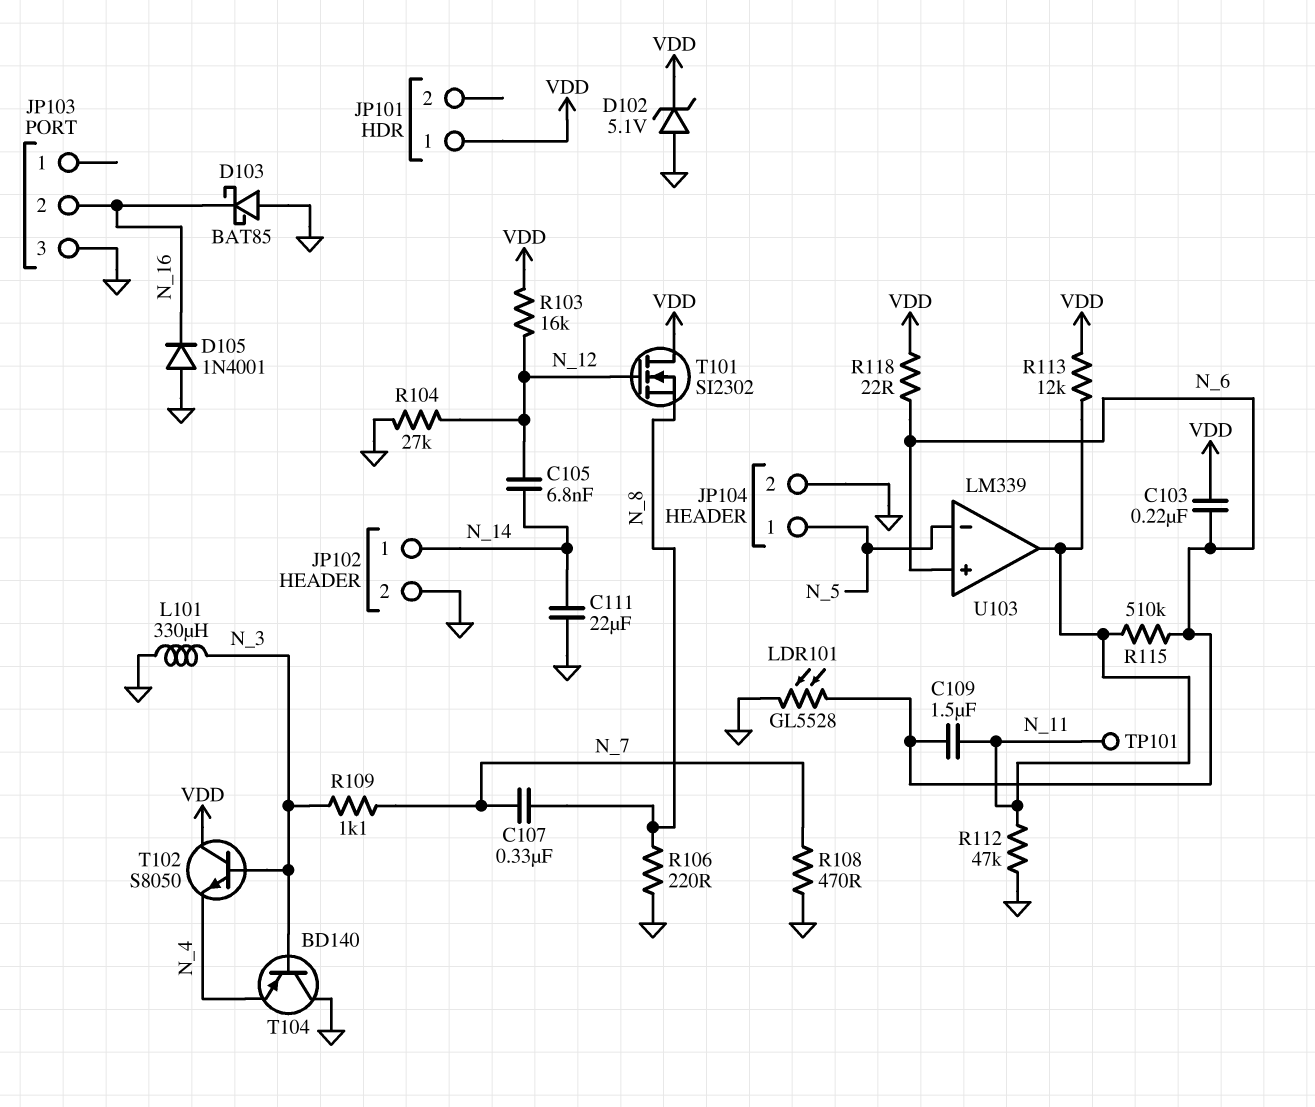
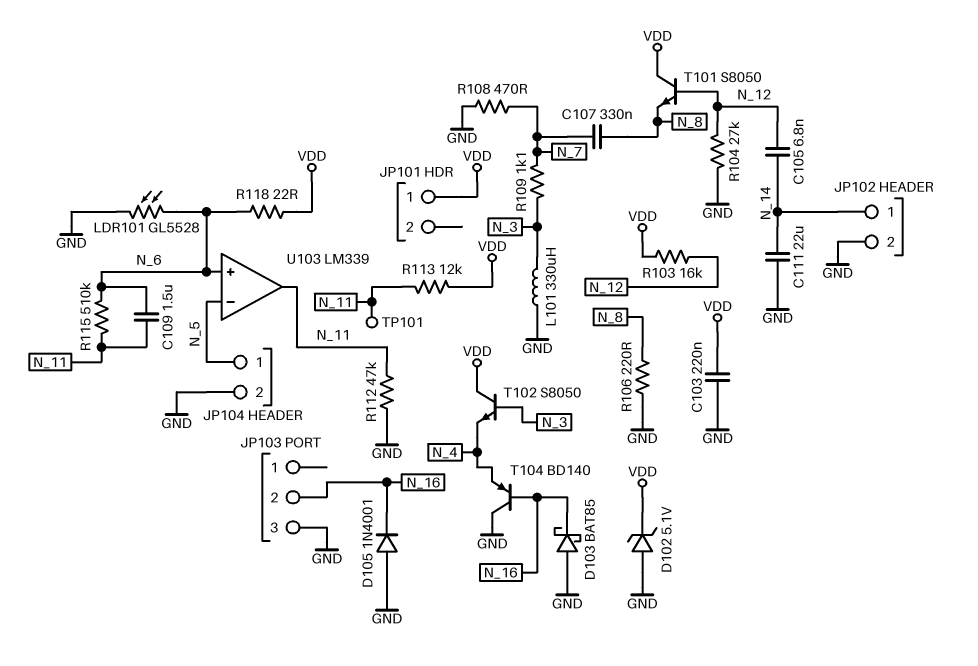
C103: 220nF (N_6, VDD) -> 220nF (GND, VDD)
T101: NMOS SI2302 (G N_12, D VDD, S N_8) -> NPN S8050 (B N_12, C VDD, E N_8)
T104: PNP BD140 (B N_3, C GND, E N_4) -> PNP BD140 (B N_16, C GND, E N_4)

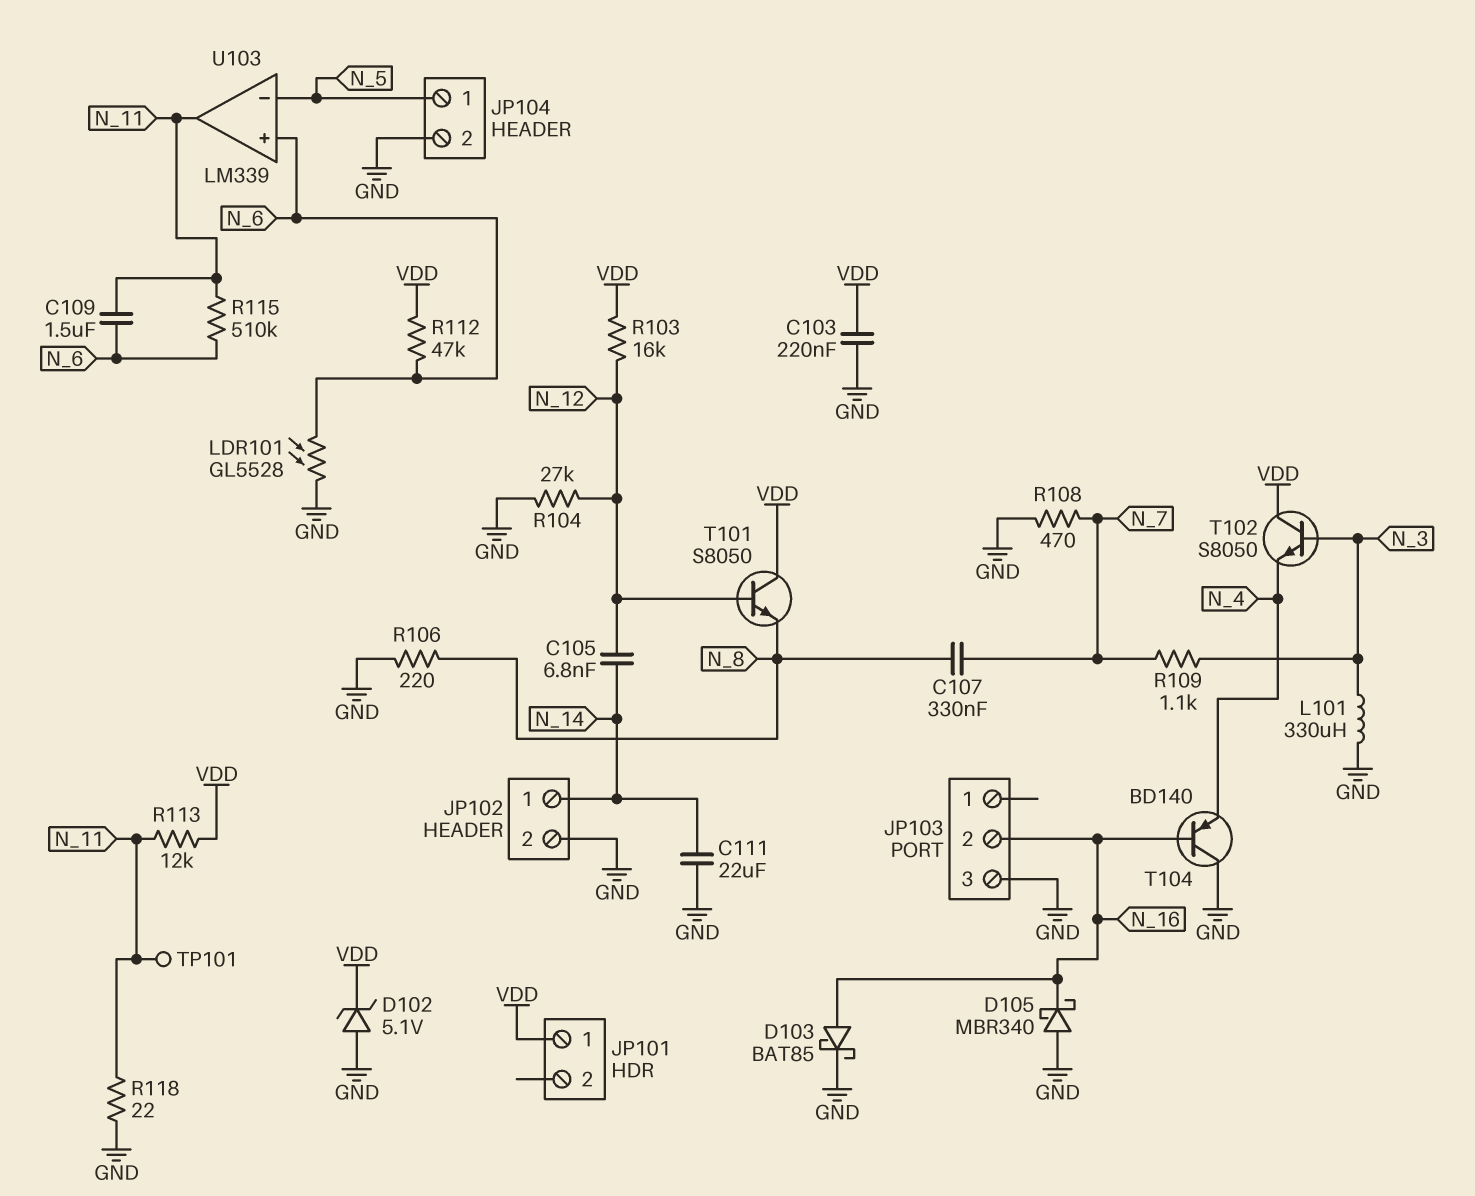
D103: schottky BAT85 (A GND, K N_16) -> schottky BAT85 (A N_16, K GND)
D105: diode 1N4001 (A GND, K N_16) -> schottky MBR340 (A GND, K N_16)
R112: 47k (GND, N_11) -> 47k (N_6, VDD)
R118: 22 (N_6, VDD) -> 22 (GND, N_11)

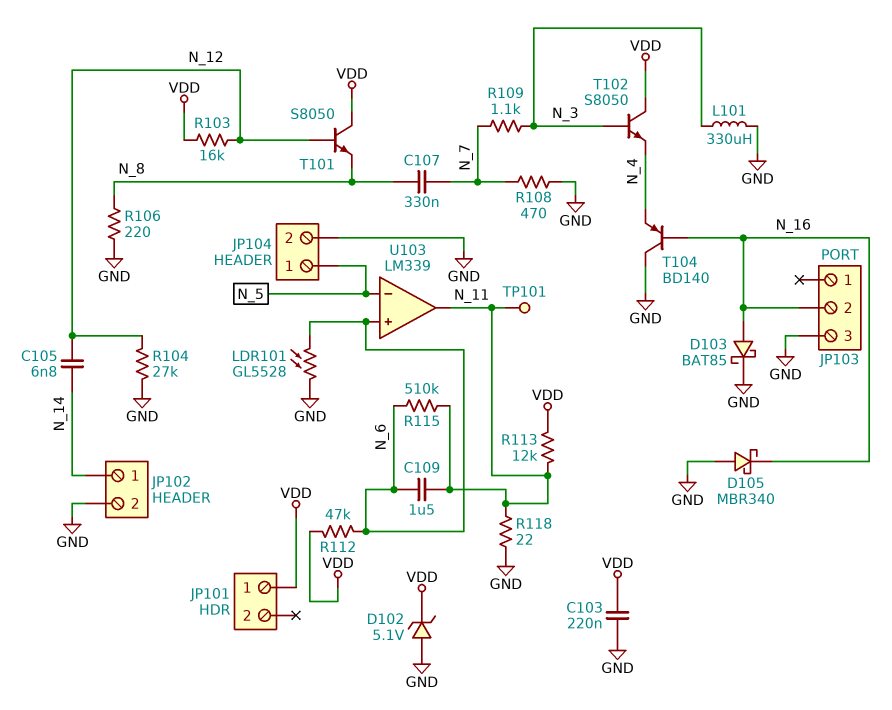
C111: 22uF (GND, N_14) -> none

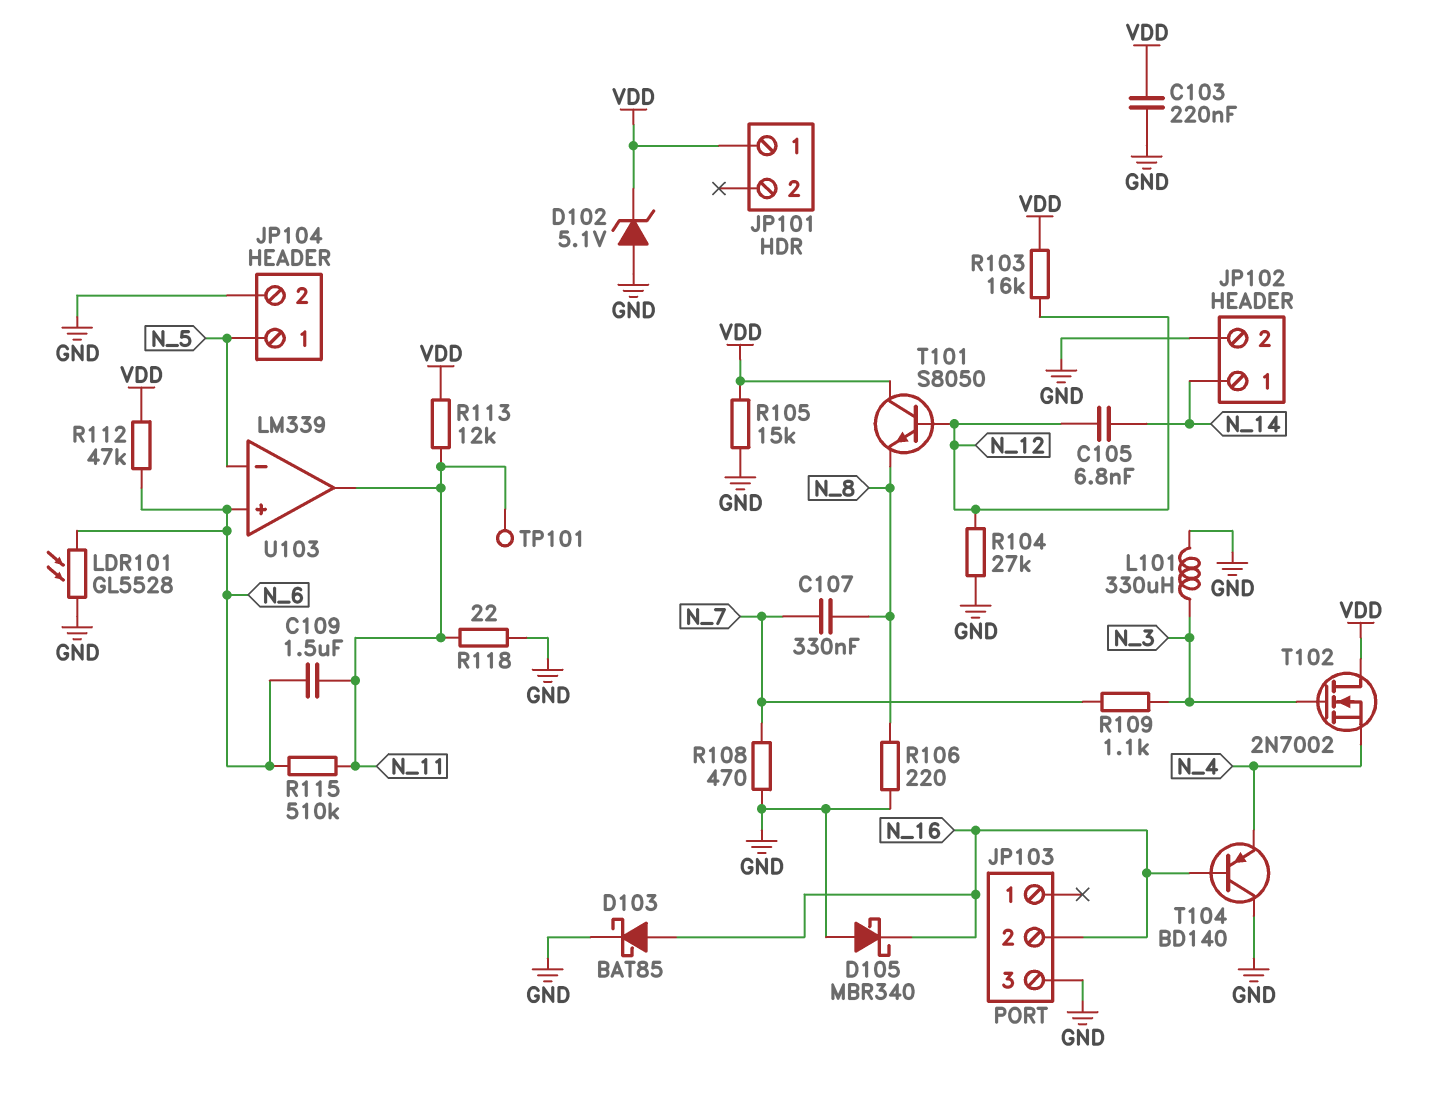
R105: none -> 15k (GND, VDD)
T102: NPN S8050 (B N_3, C VDD, E N_4) -> NMOS 2N7002 (G N_3, D VDD, S N_4)

